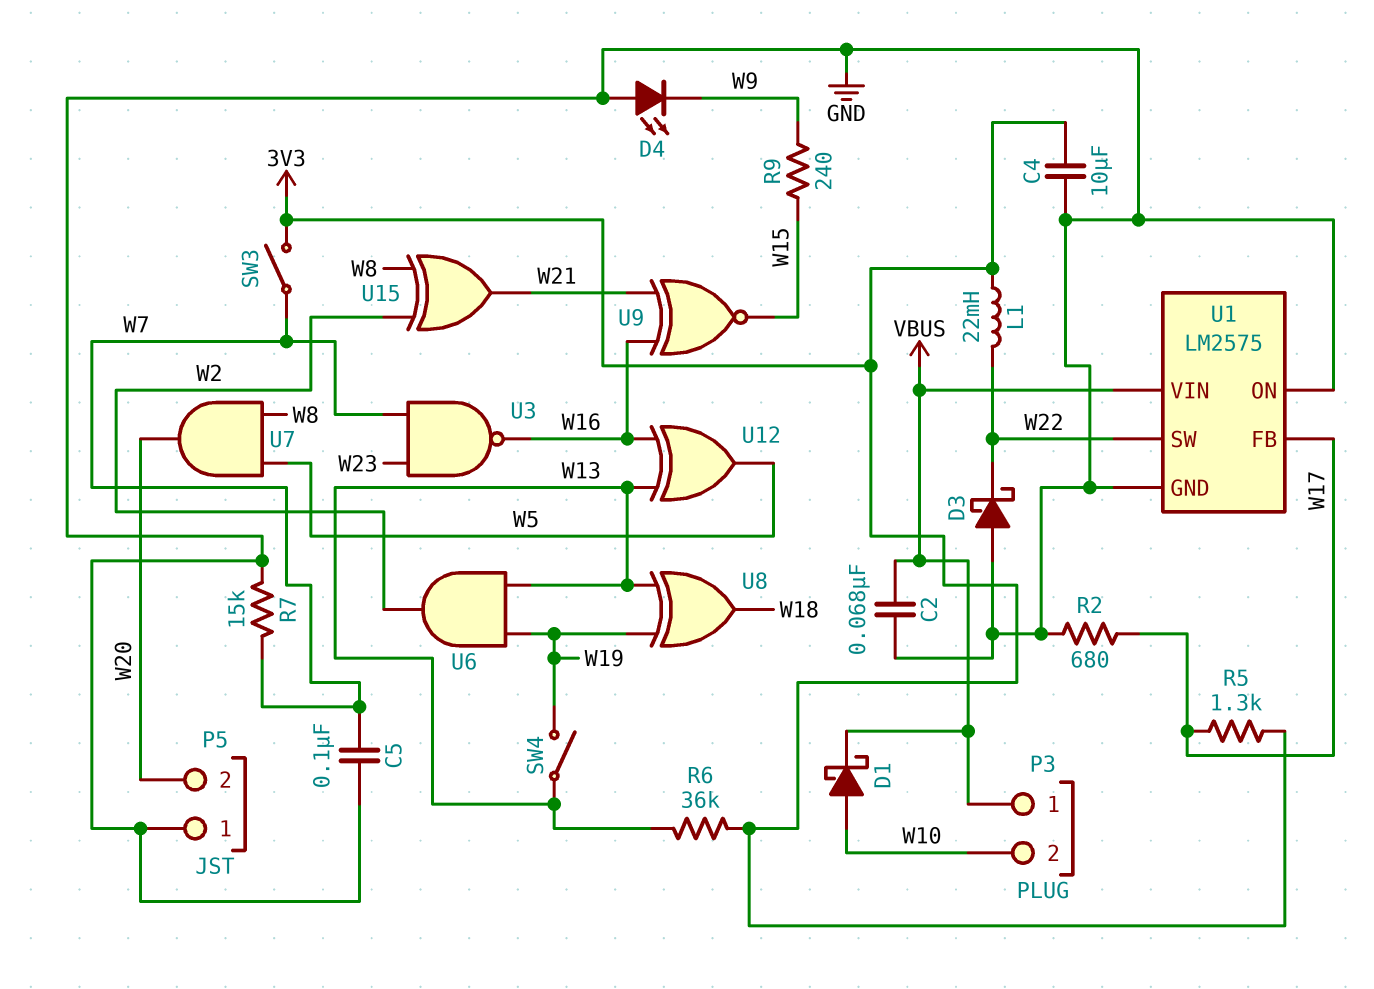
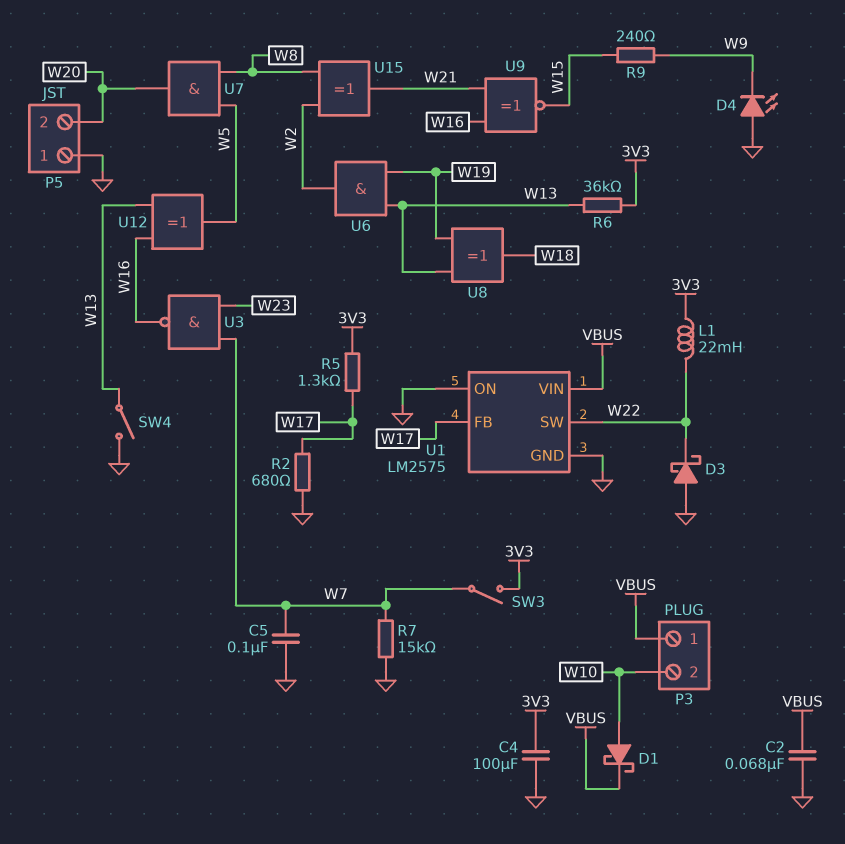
C4: 10uF (3V3, GND) -> 100uF (3V3, GND)
SW4: switch (W13, W19) -> switch (GND, W13)

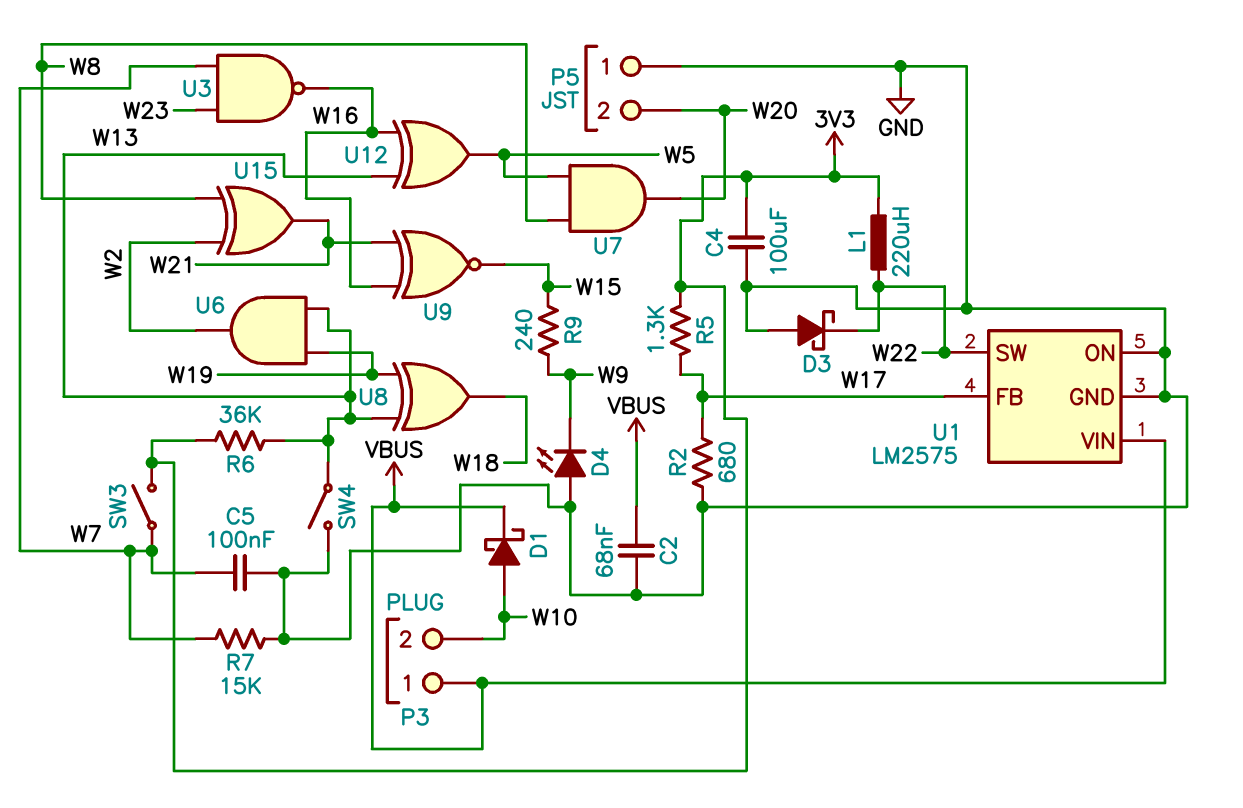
L1: 22mH (3V3, W22) -> 220uH (3V3, W22)

